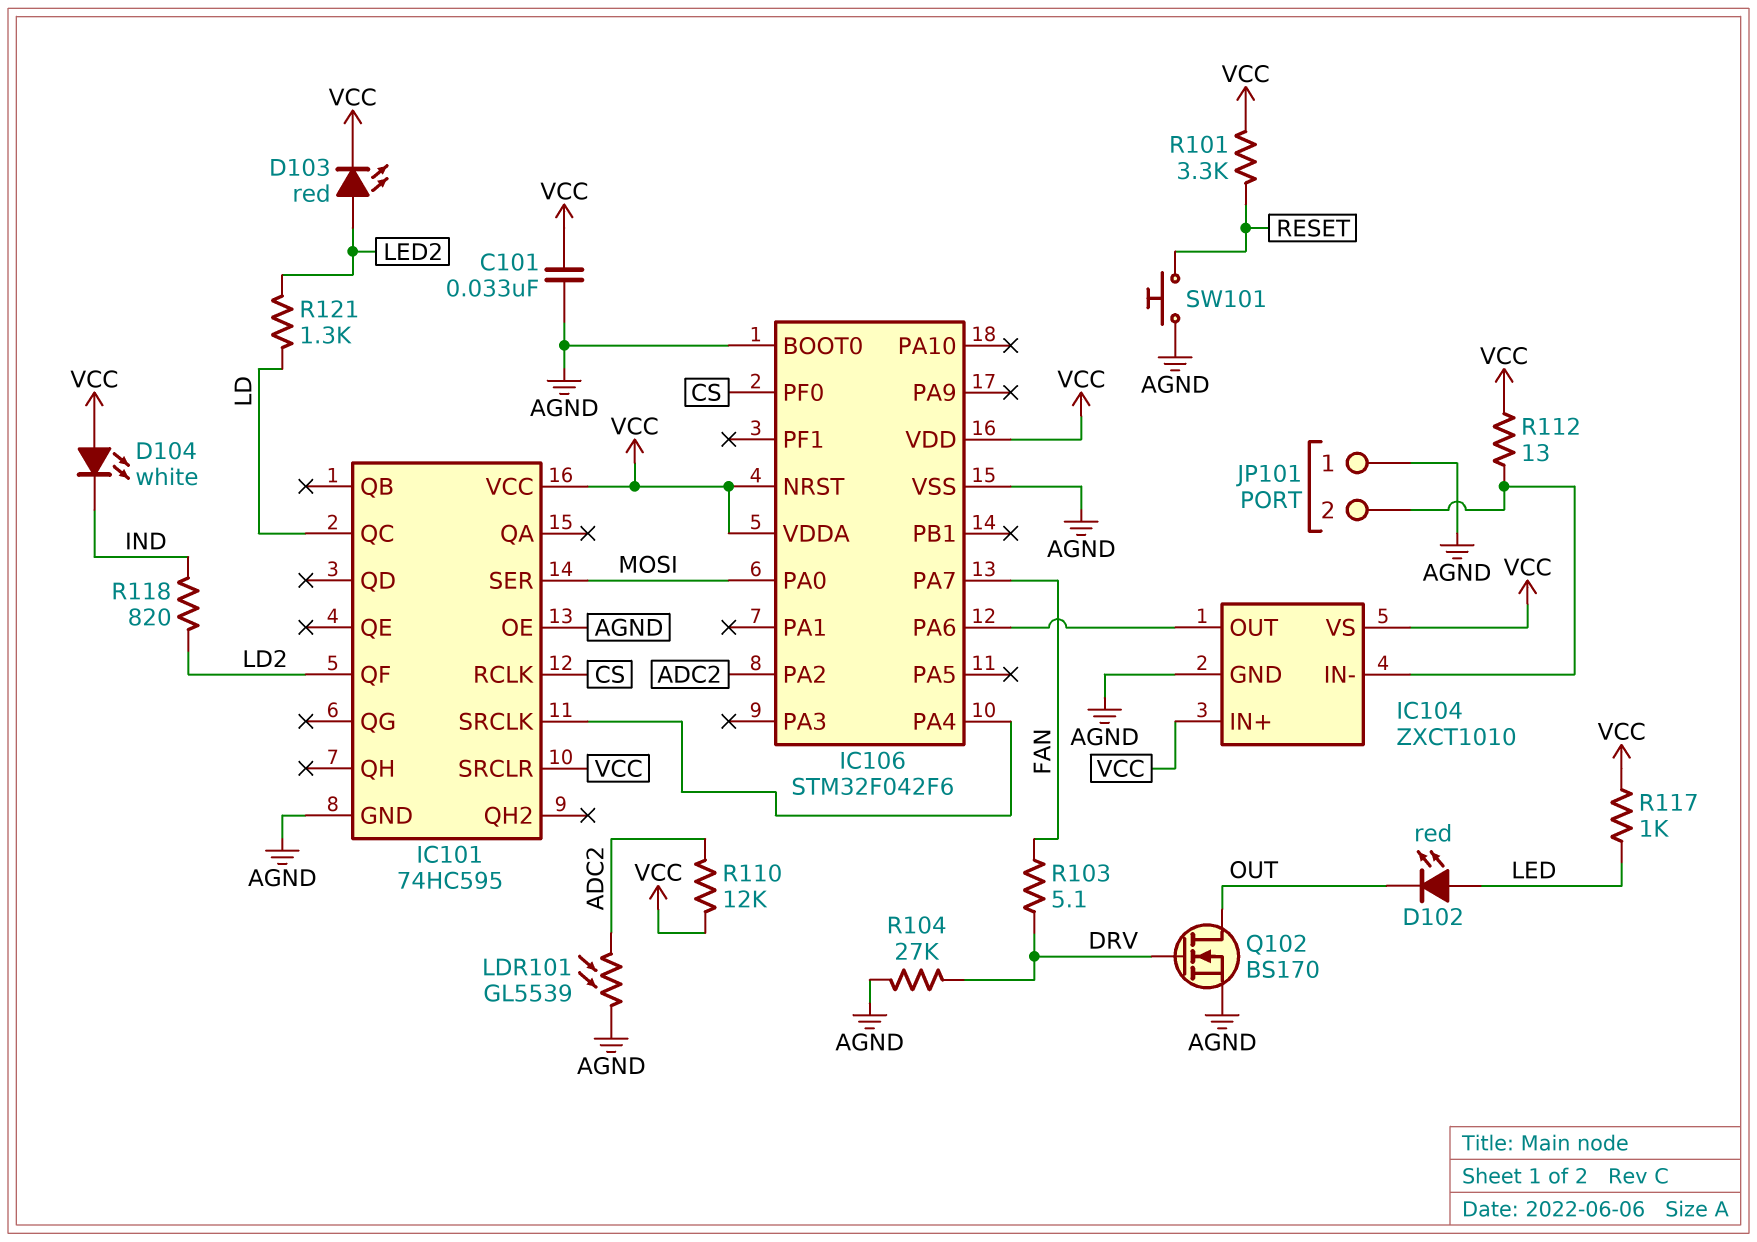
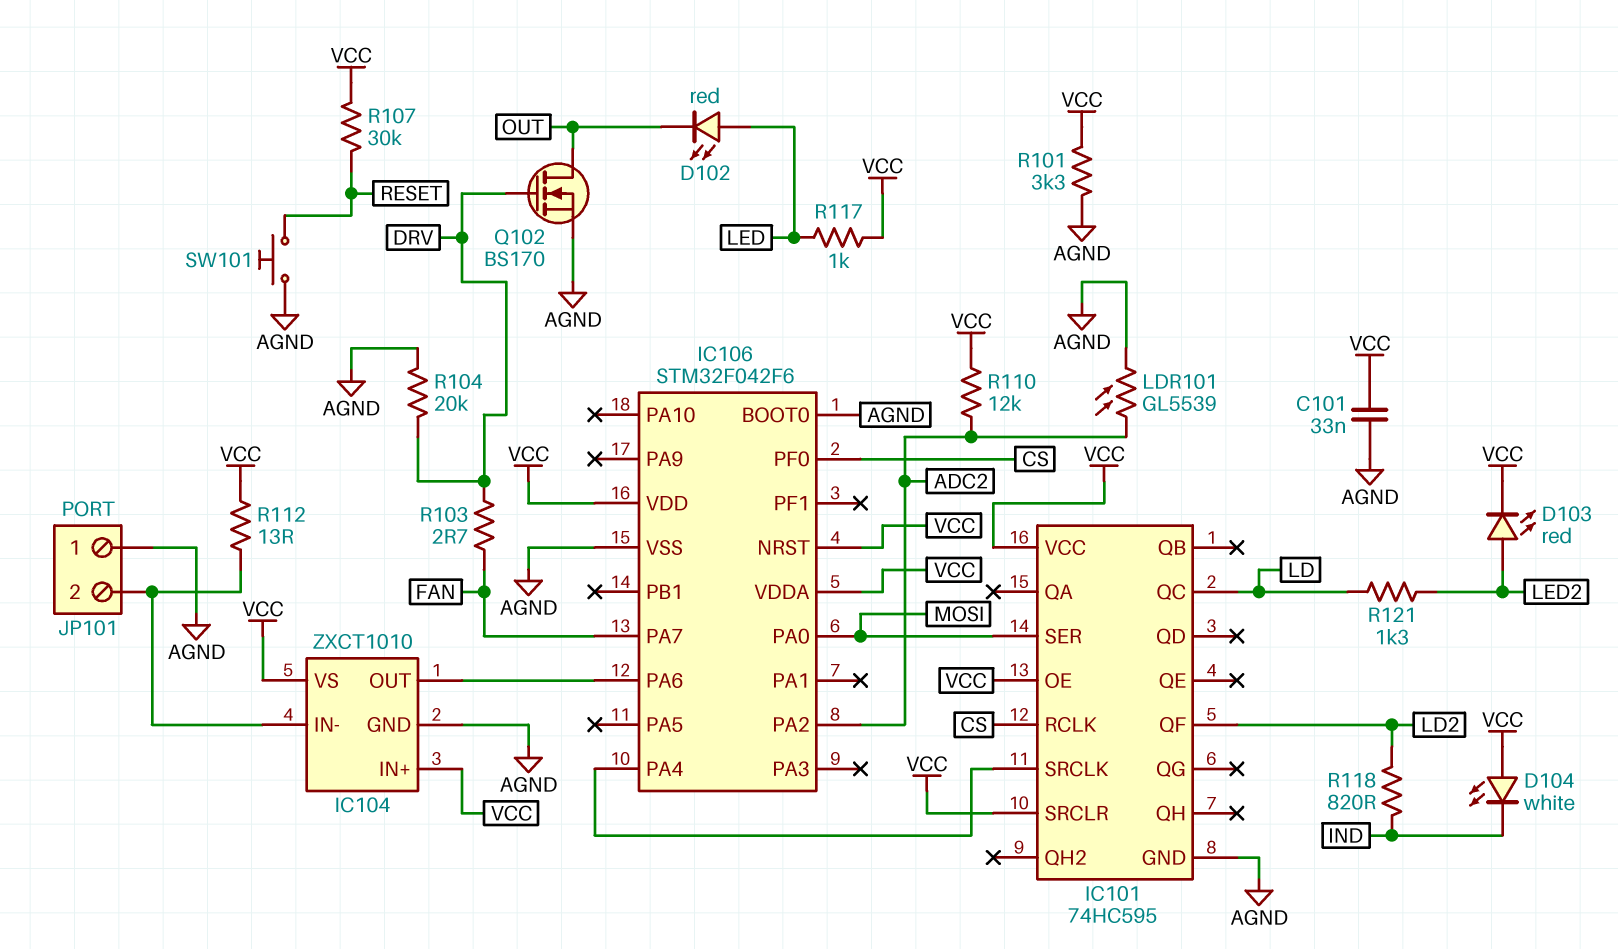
IC101 pin OE: AGND -> VCC
R101: 3.3k (RESET, VCC) -> 3.3k (AGND, VCC)
R103: 5.1 (DRV, FAN) -> 2.7 (DRV, FAN)
R104: 27k (AGND, DRV) -> 20k (AGND, DRV)
R107: none -> 30k (RESET, VCC)

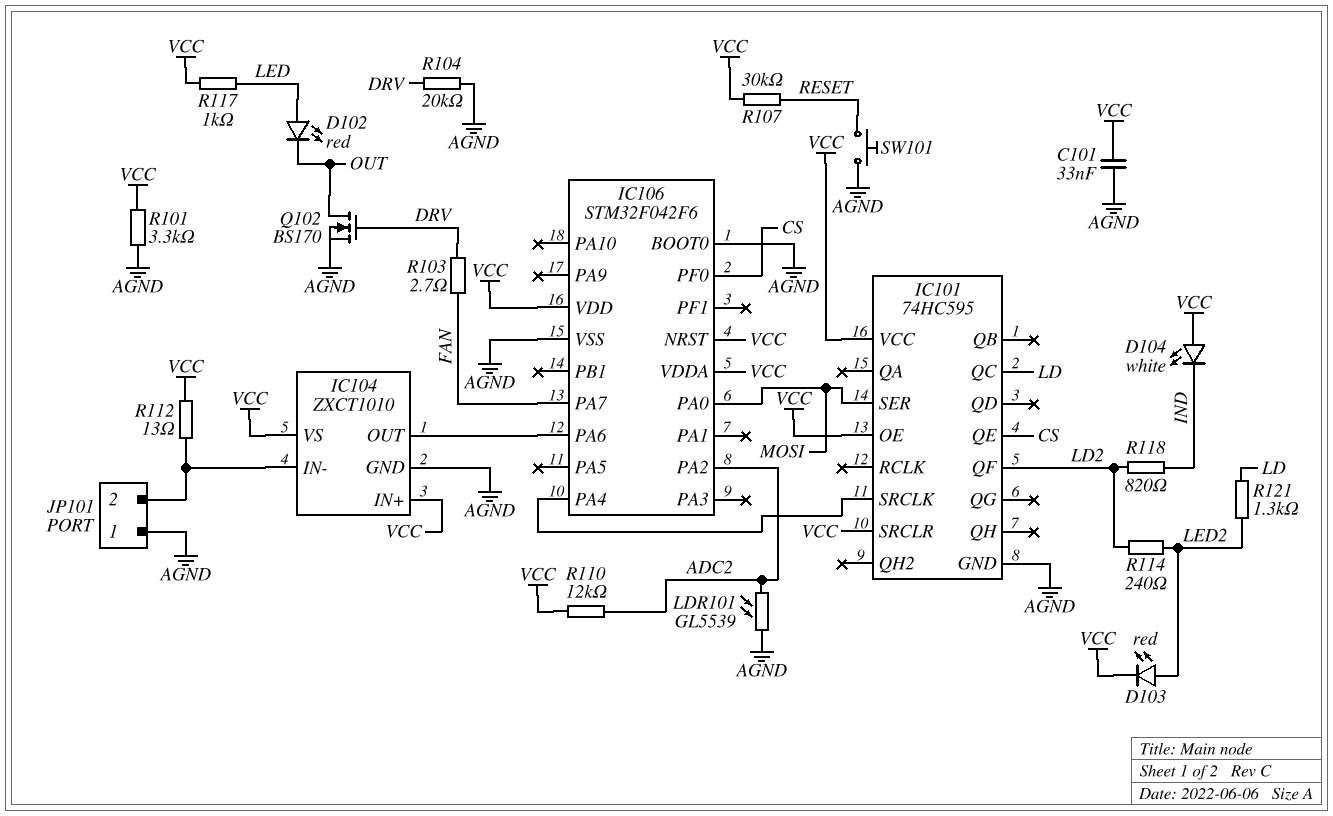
IC101 pin QE: none -> CS
IC101 pin RCLK: CS -> none
R114: none -> 240 (LD2, LED2)

